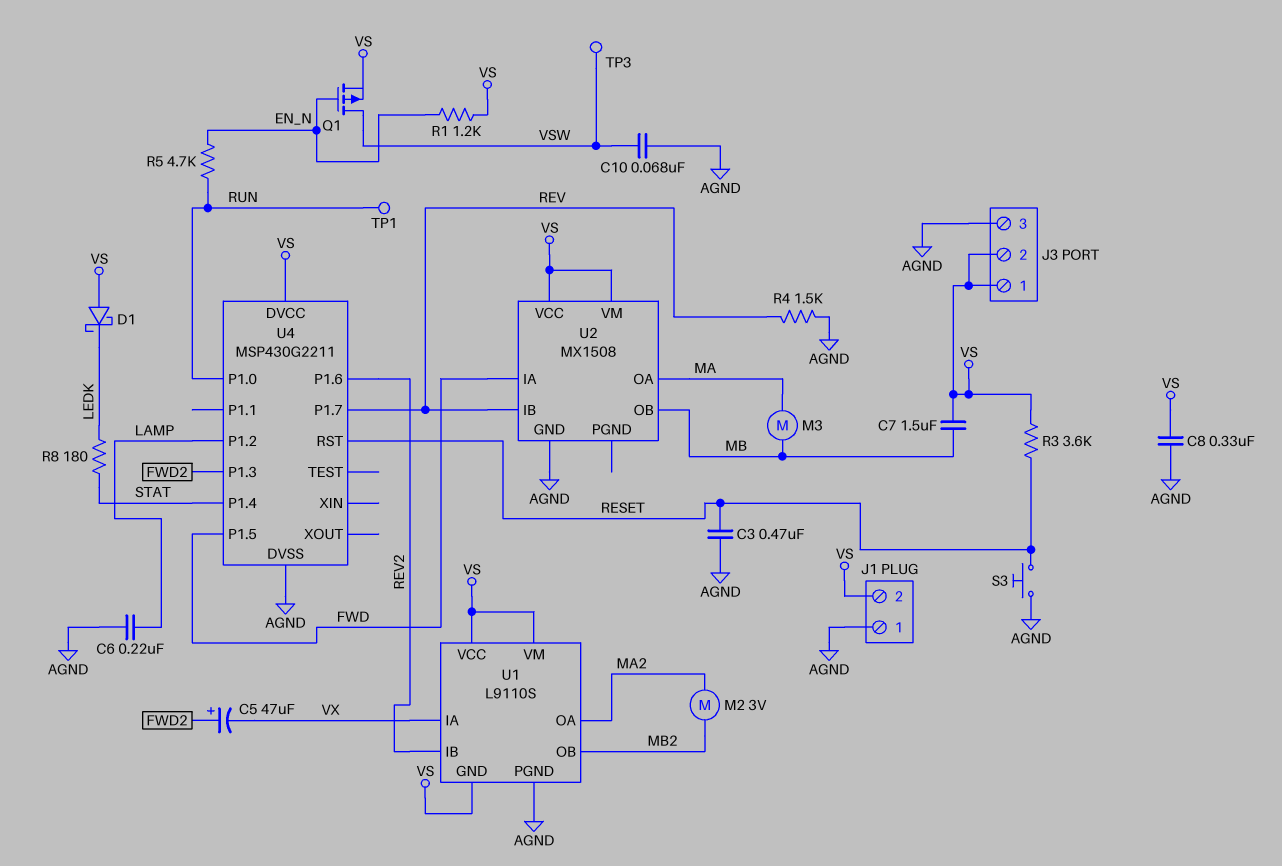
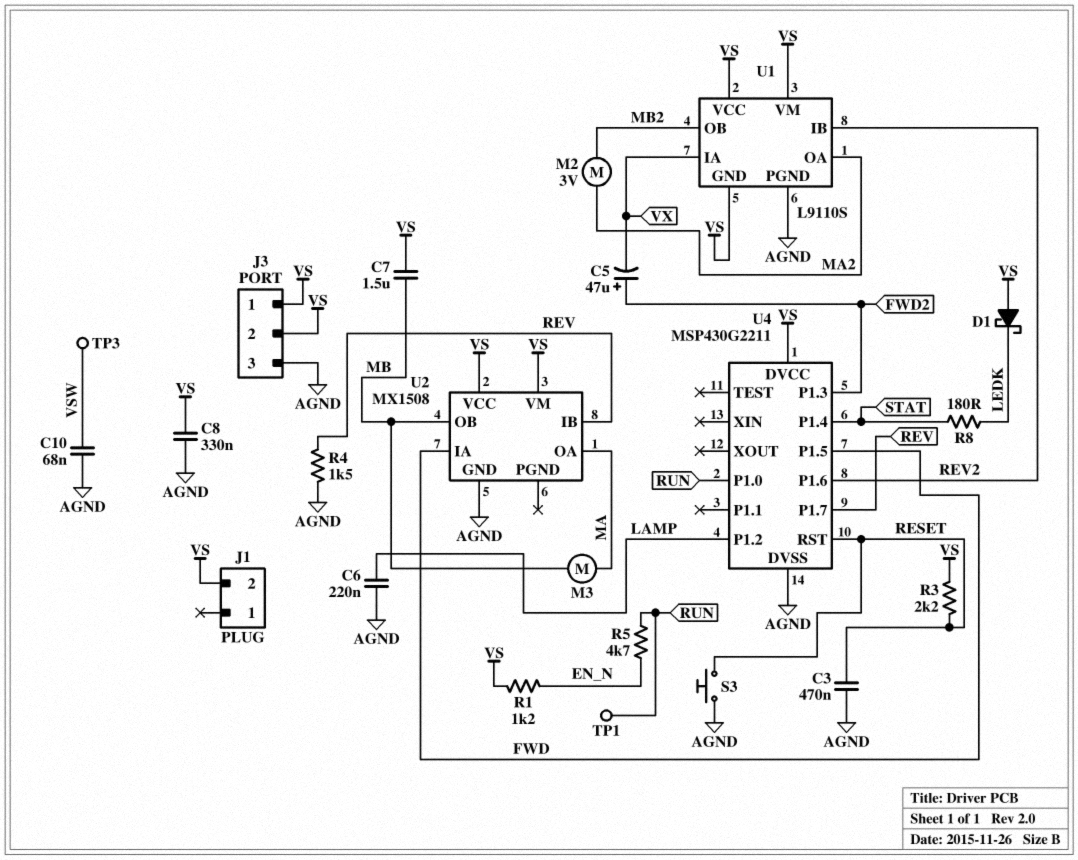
J1 pin 1: AGND -> none
Q1: PMOS (G EN_N, D VSW, S VS) -> none
R3: 3.6k (RESET, VS) -> 2.2k (RESET, VS)

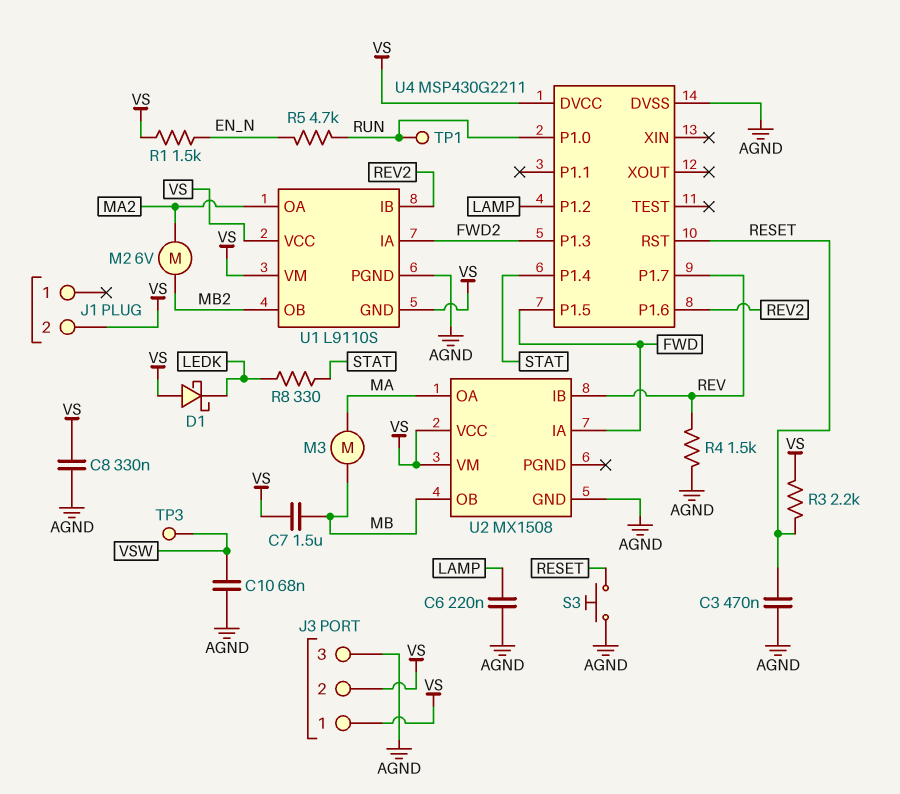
C5: 47uF (plus FWD2, minus VX) -> none
M2: motor 3V (MA2, MB2) -> motor 6V (MA2, MB2)
R1: 1.2k (EN_N, VS) -> 1.5k (EN_N, VS)
R8: 180 (LEDK, STAT) -> 330 (LEDK, STAT)
U1 pin IA: VX -> FWD2

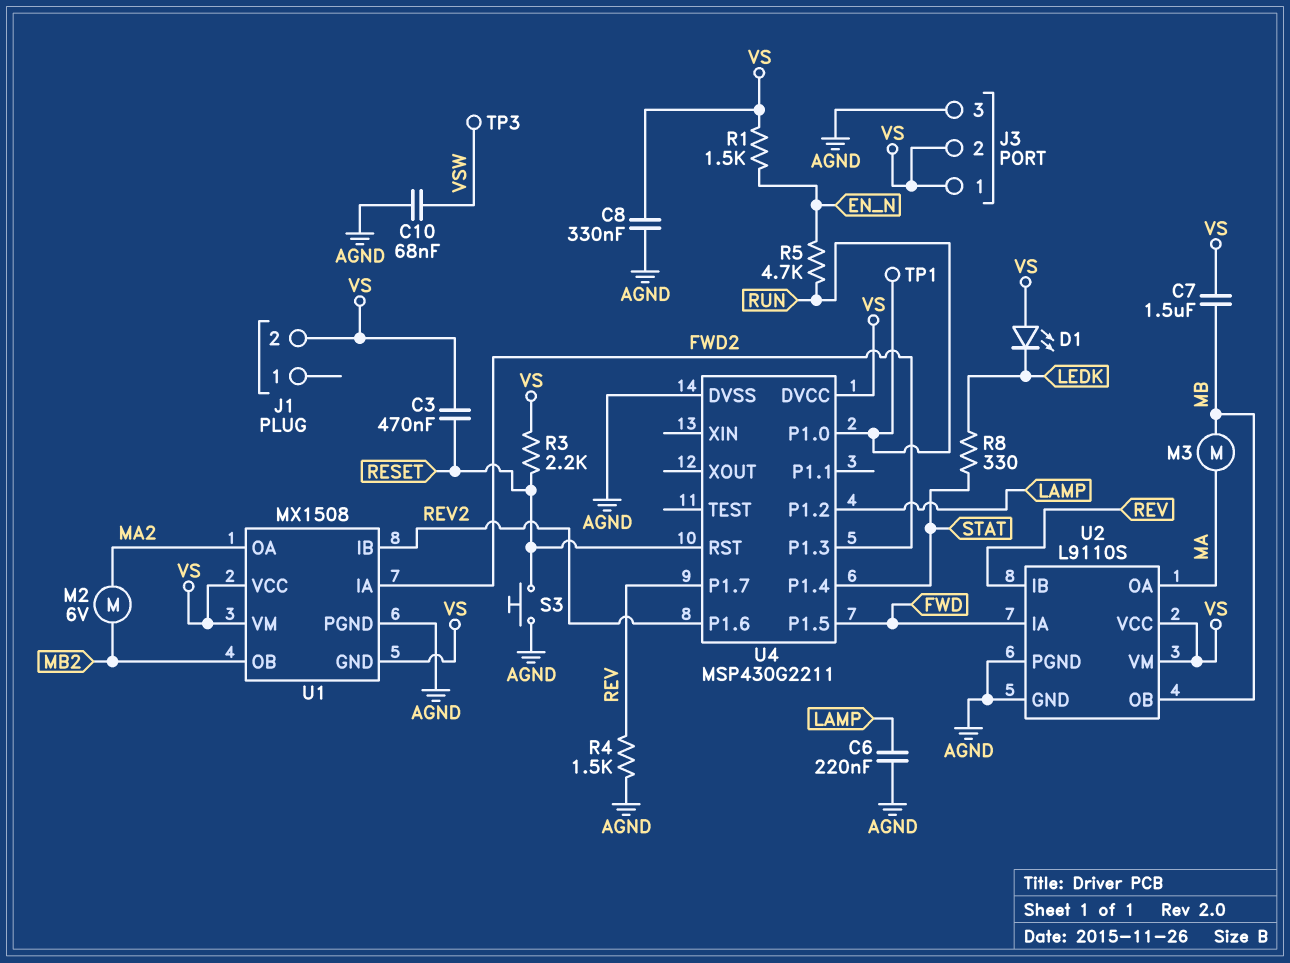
C3: 470nF (AGND, RESET) -> 470nF (RESET, VS)
D1: schottky (A VS, K LEDK) -> LED (A VS, K LEDK)
U1: L9110S -> MX1508
U2: MX1508 -> L9110S
U2 pin PGND: none -> AGND

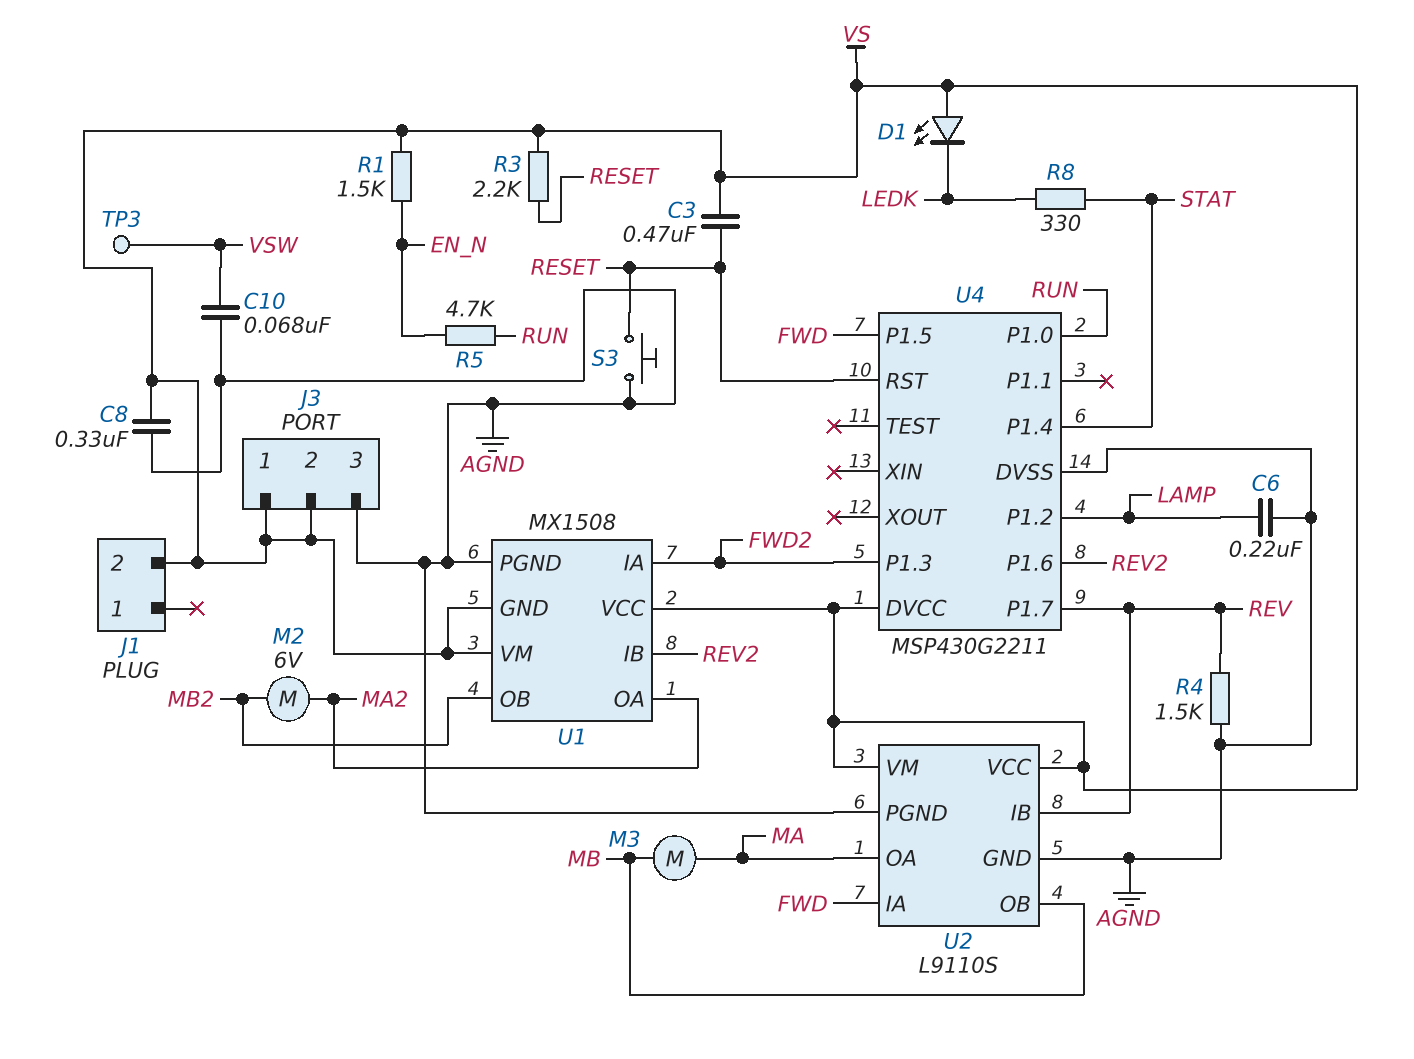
C7: 1.5uF (MB, VS) -> none
TP1: test point (RUN) -> none

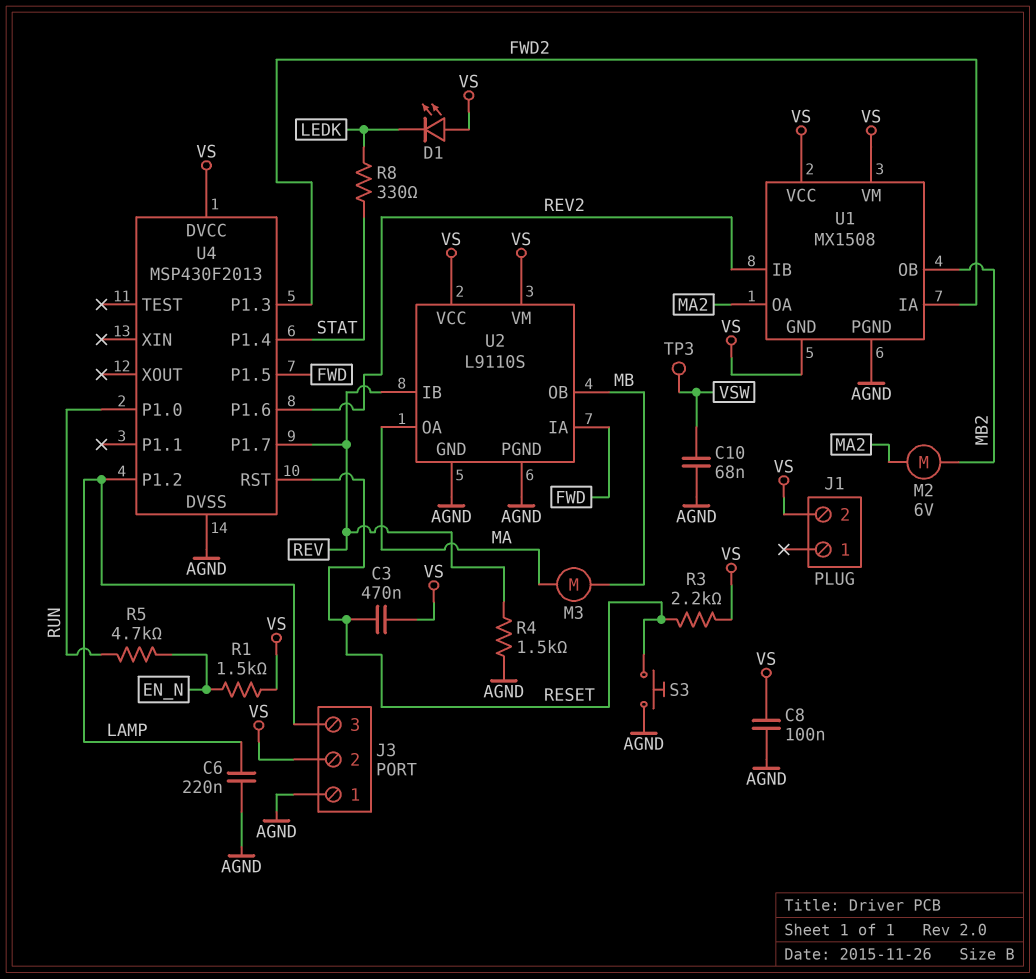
C8: 330nF (AGND, VS) -> 100nF (AGND, VS)
J3 pin 1: VS -> AGND
J3 pin 3: AGND -> LAMP
U4: MSP430G2211 -> MSP430F2013

